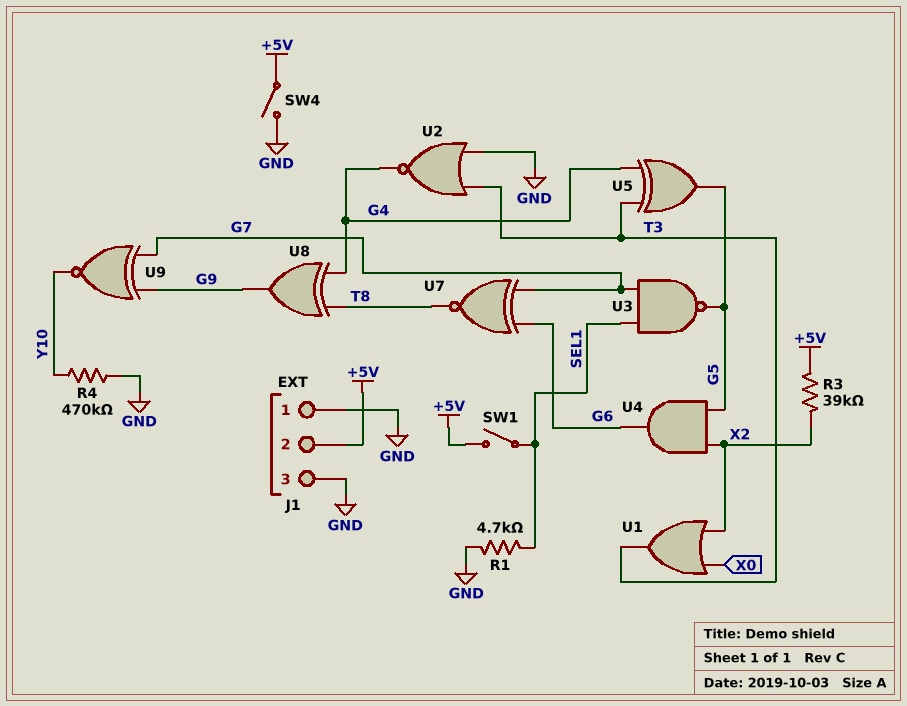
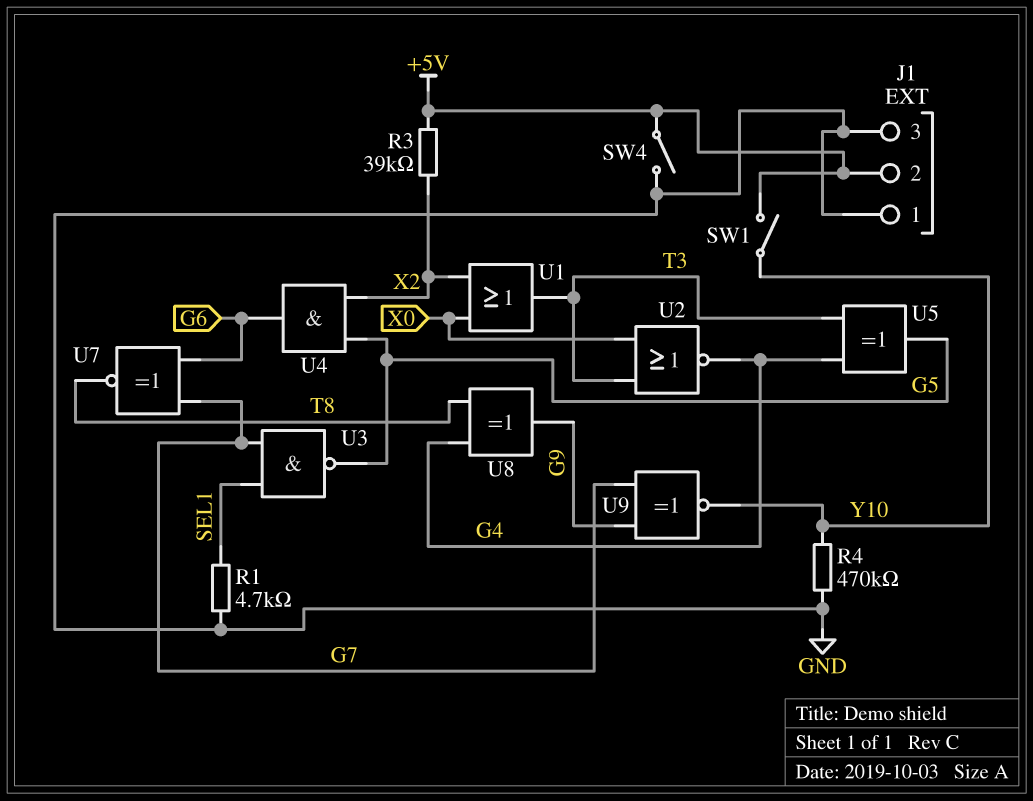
SW1: switch (+5V, SEL1) -> switch (+5V, Y10)
U2: NOR (in GND, in T3, out G4) -> NOR (in T3, in X0, out G4)

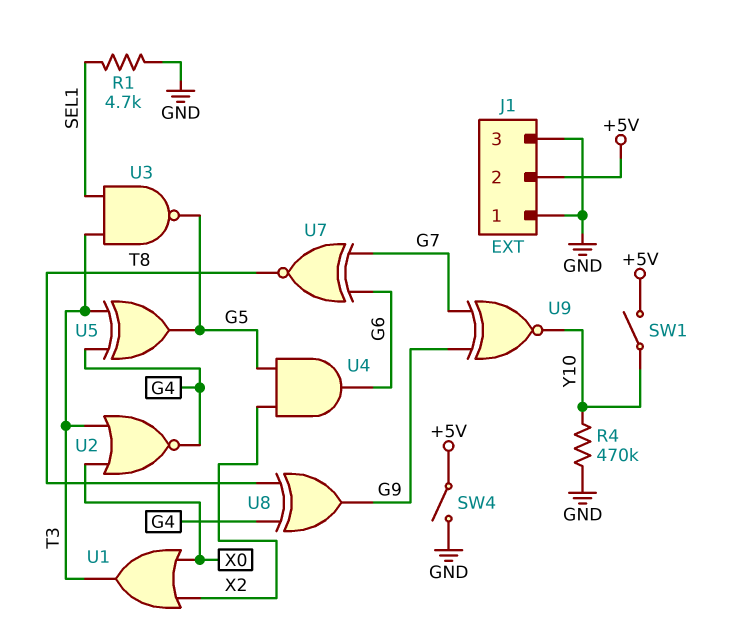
R3: 39k (+5V, X2) -> none
U3: NAND (in G7, in SEL1, out G5) -> NAND (in SEL1, in T3, out G5)

